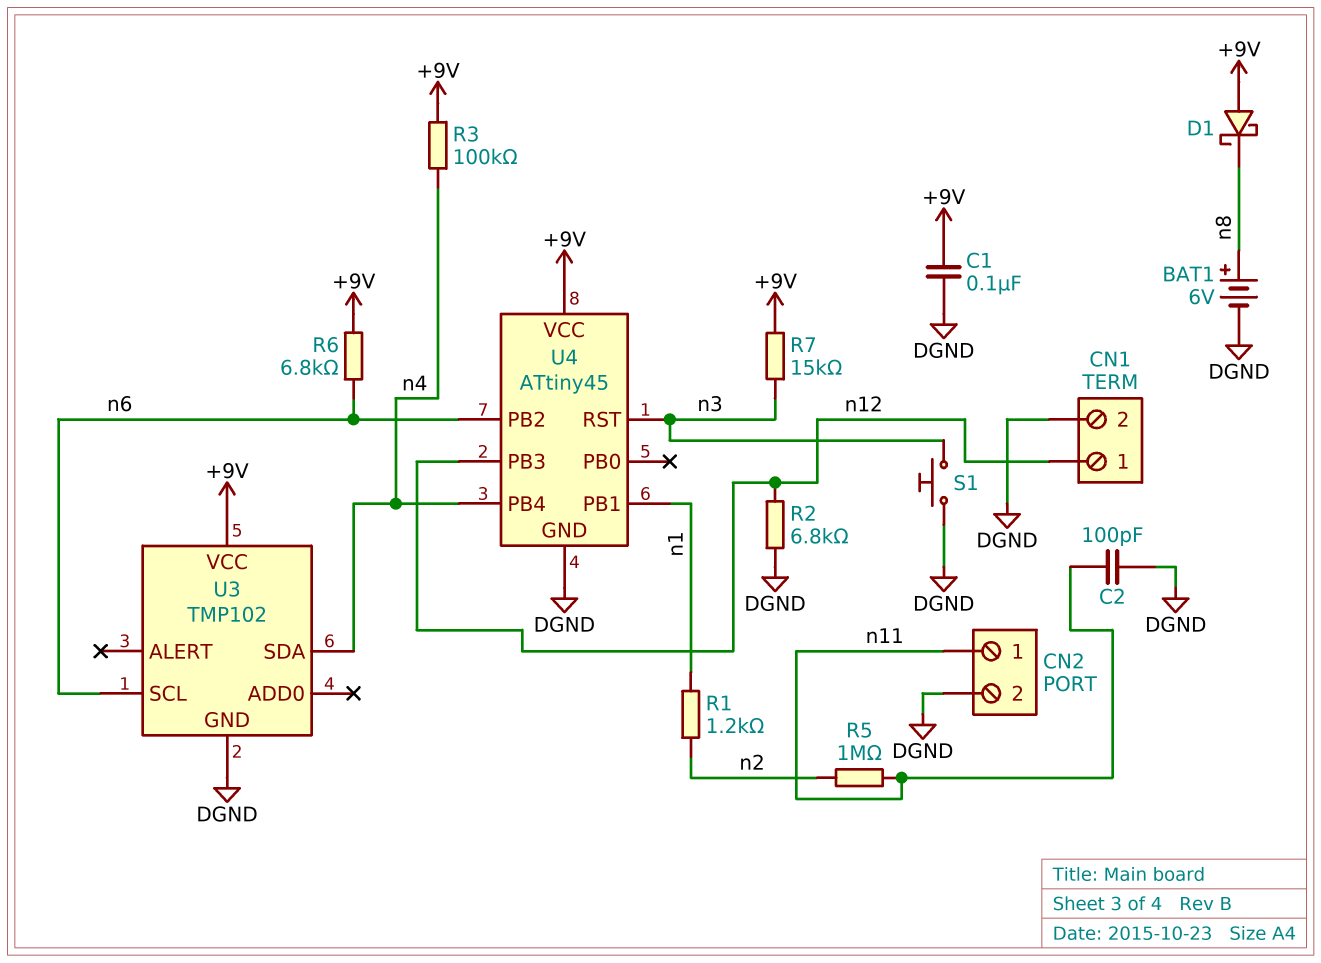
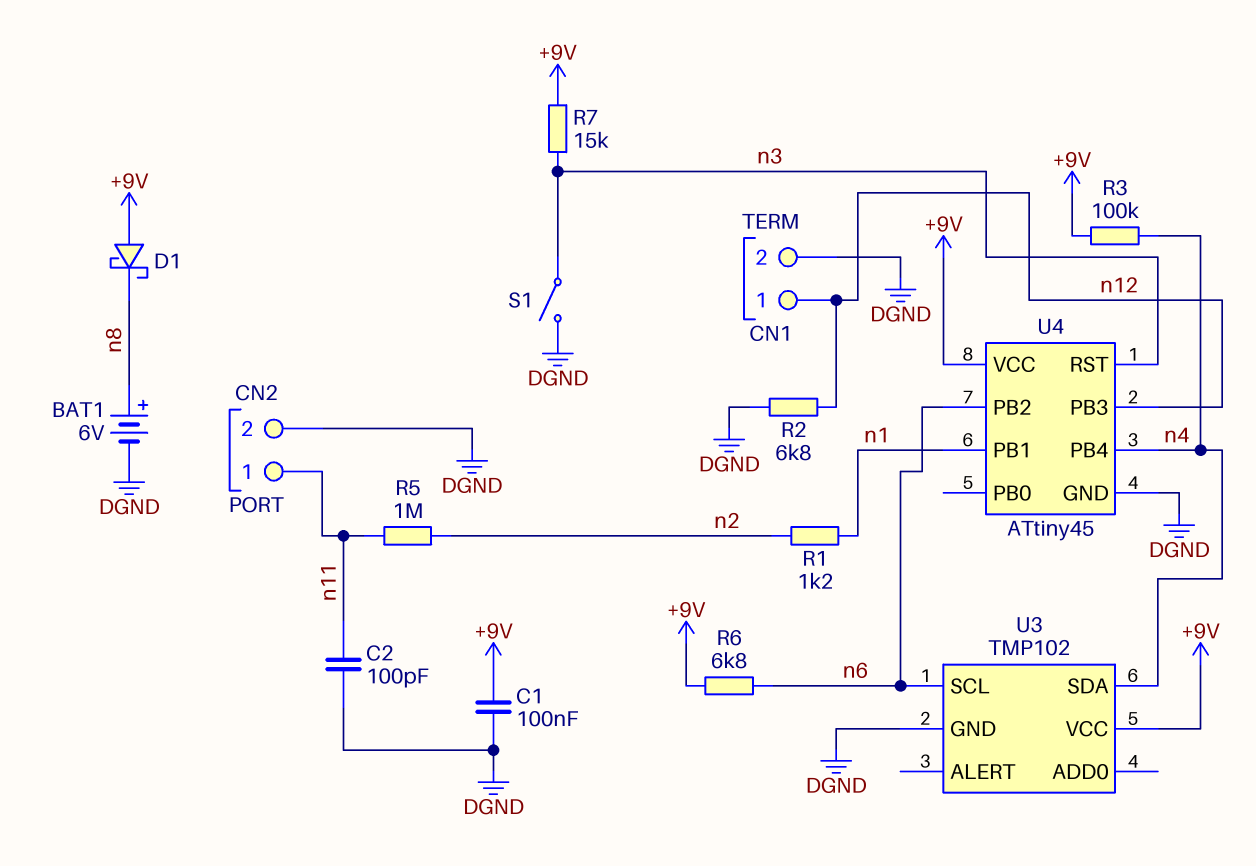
S1: button (DGND, n3) -> switch (DGND, n3)

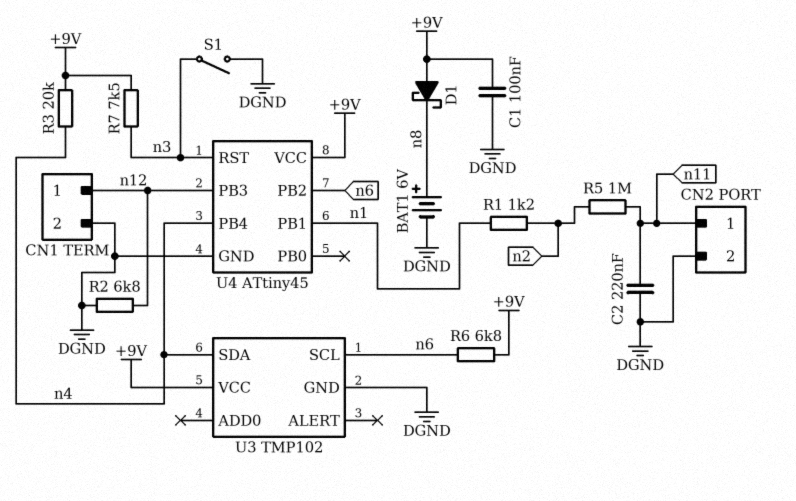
C2: 100pF (DGND, n11) -> 220nF (DGND, n11)
R3: 100k (+9V, n4) -> 20k (+9V, n4)
R7: 15k (+9V, n3) -> 7.5k (+9V, n3)

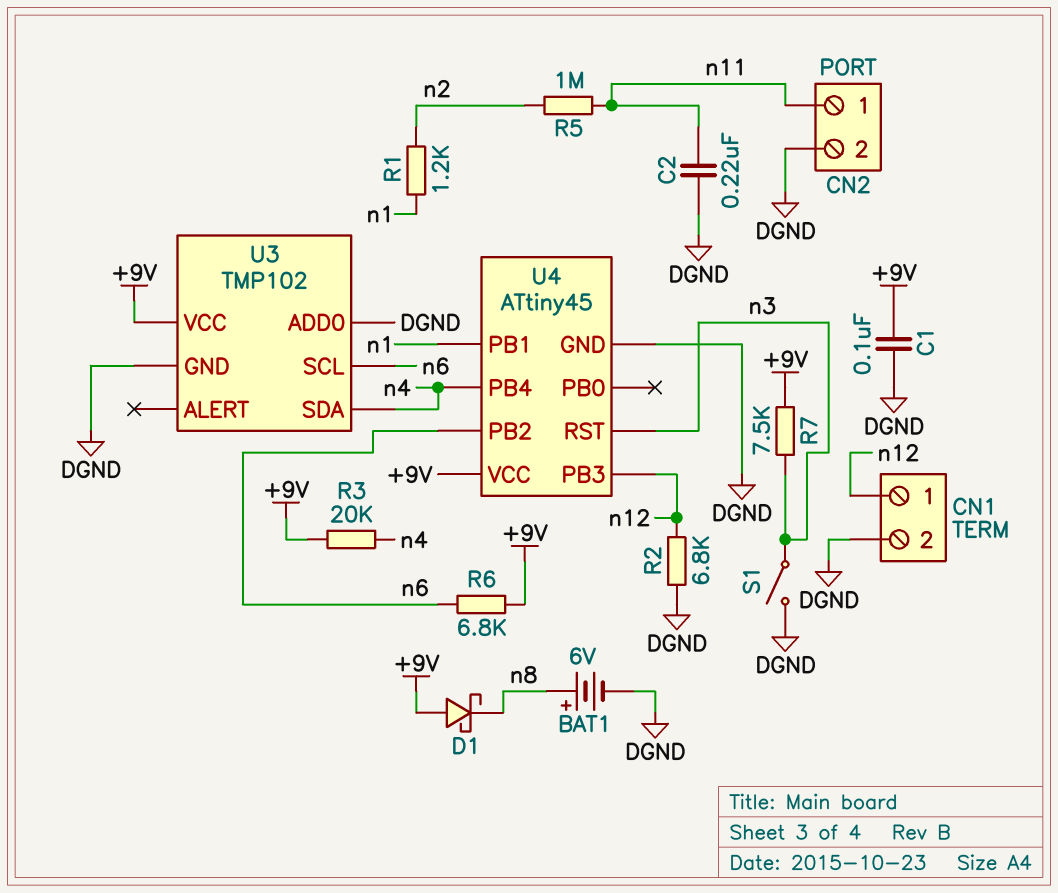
U3 pin ADD0: none -> DGND

